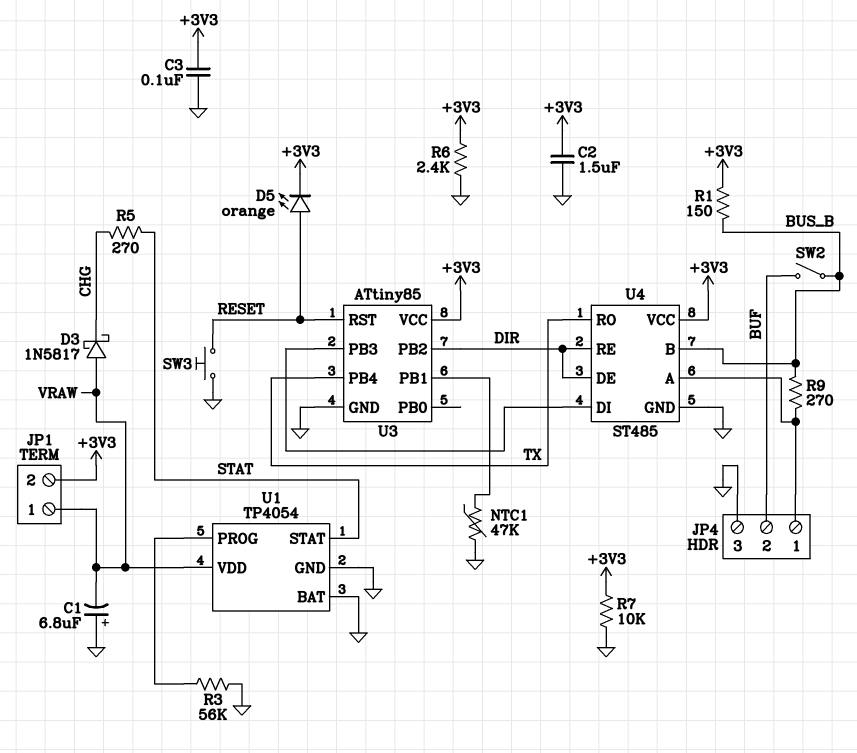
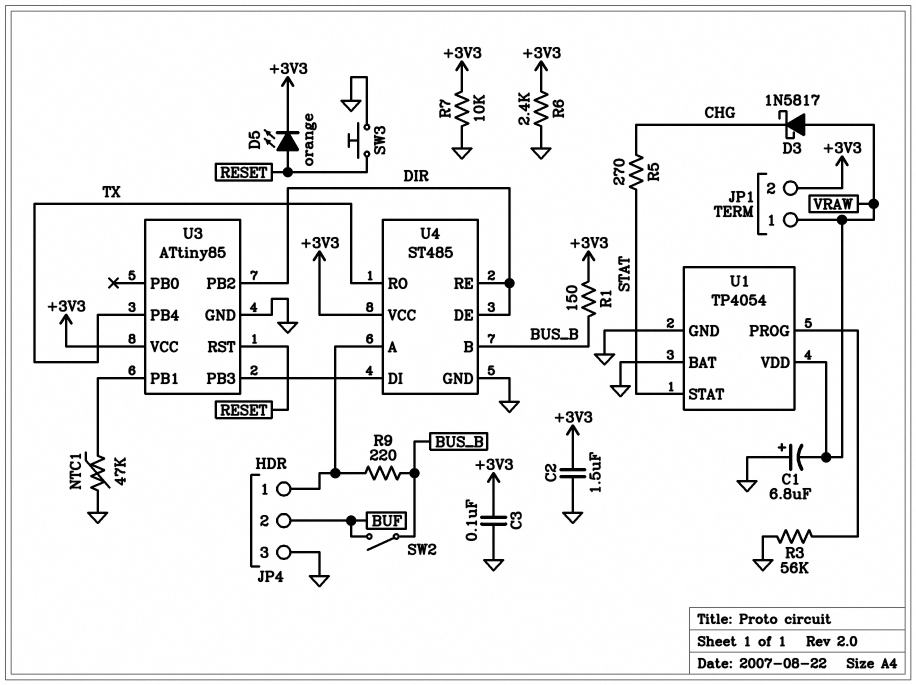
R9: 270 (BUS_B, JP4/1) -> 220 (BUS_B, JP4/1)

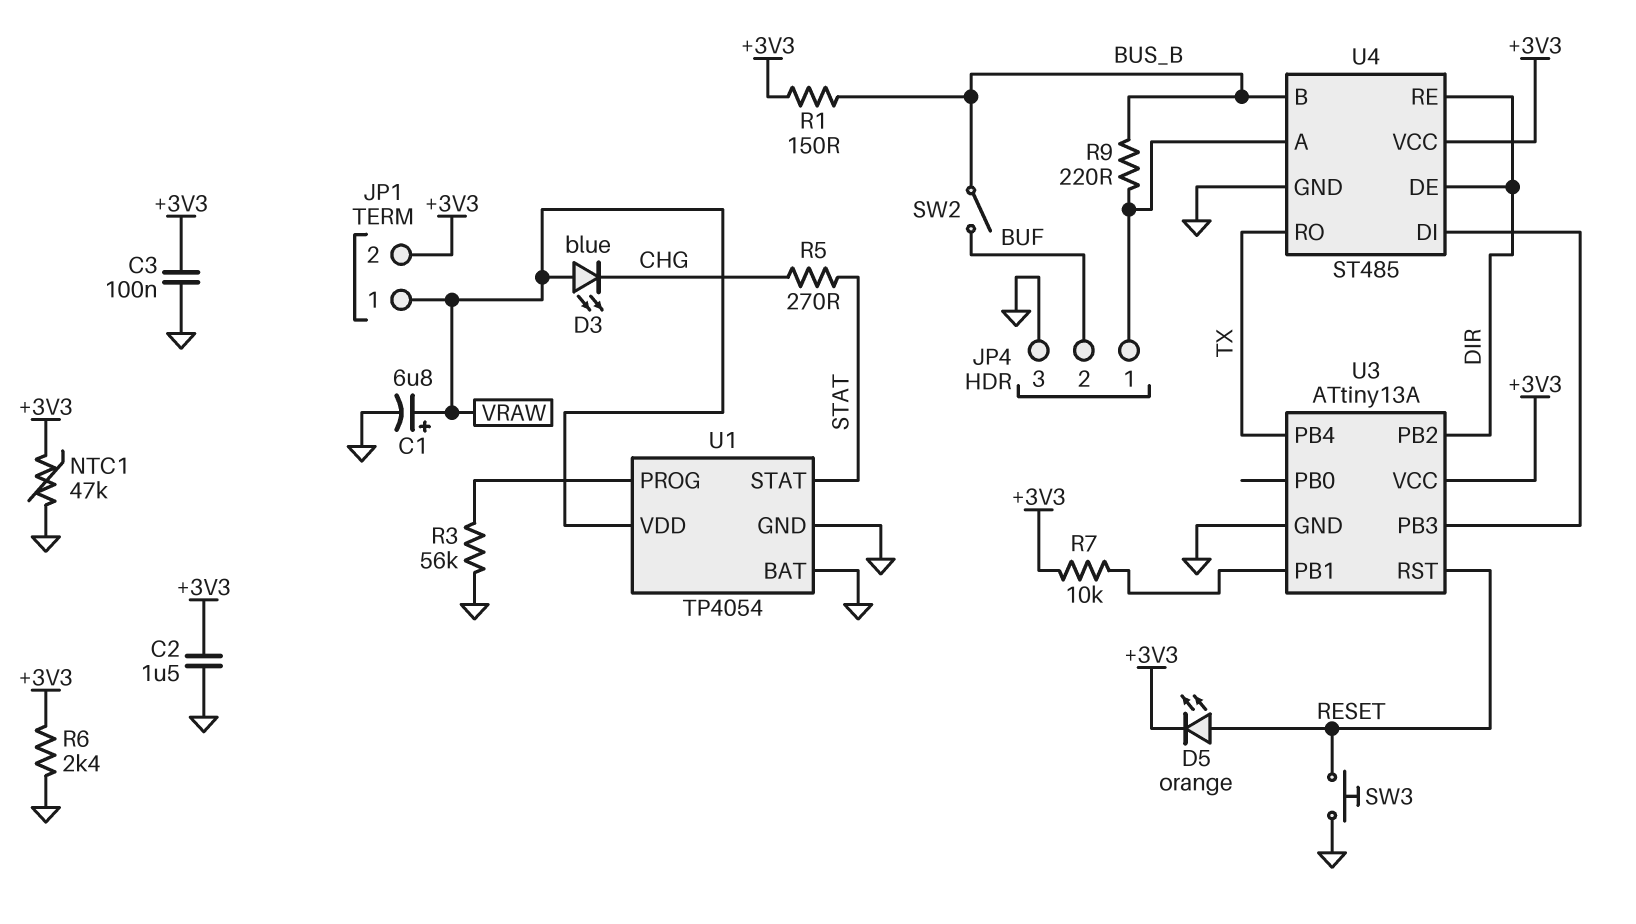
C1: 6.8uF (plus GND, minus VRAW) -> 6.8uF (plus VRAW, minus GND)
D3: schottky 1N5817 (A VRAW, K CHG) -> LED blue (A VRAW, K CHG)
NTC1: 47k (GND, U3/PB1) -> 47k (+3V3, GND)
R7: 10k (+3V3, GND) -> 10k (+3V3, U3/PB1)
U3: ATtiny85 -> ATtiny13A

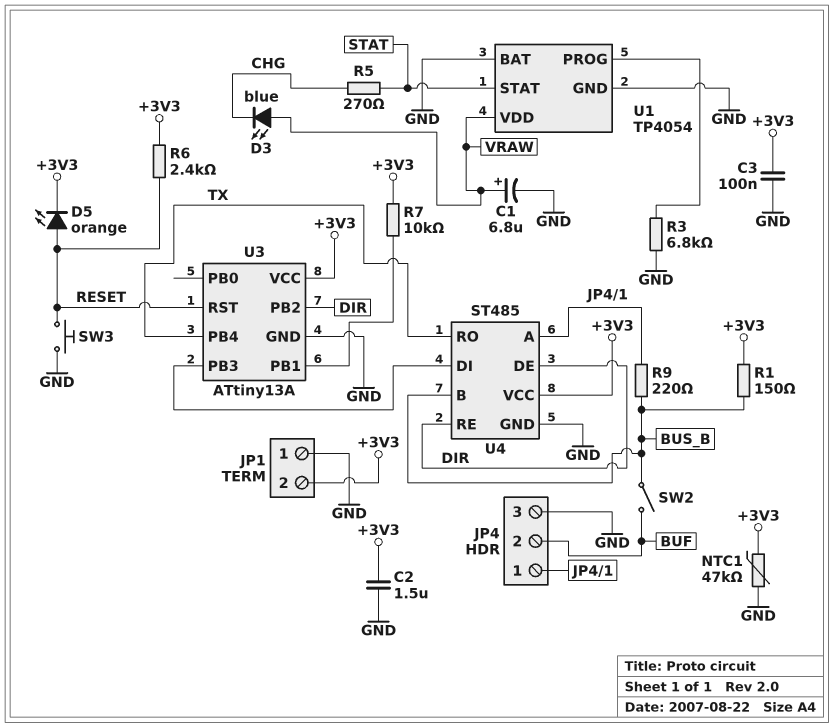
JP1 pin 1: VRAW -> GND
R3: 56k (GND, U1/PROG) -> 6.8k (GND, U1/PROG)
R6: 2.4k (+3V3, GND) -> 2.4k (+3V3, RESET)

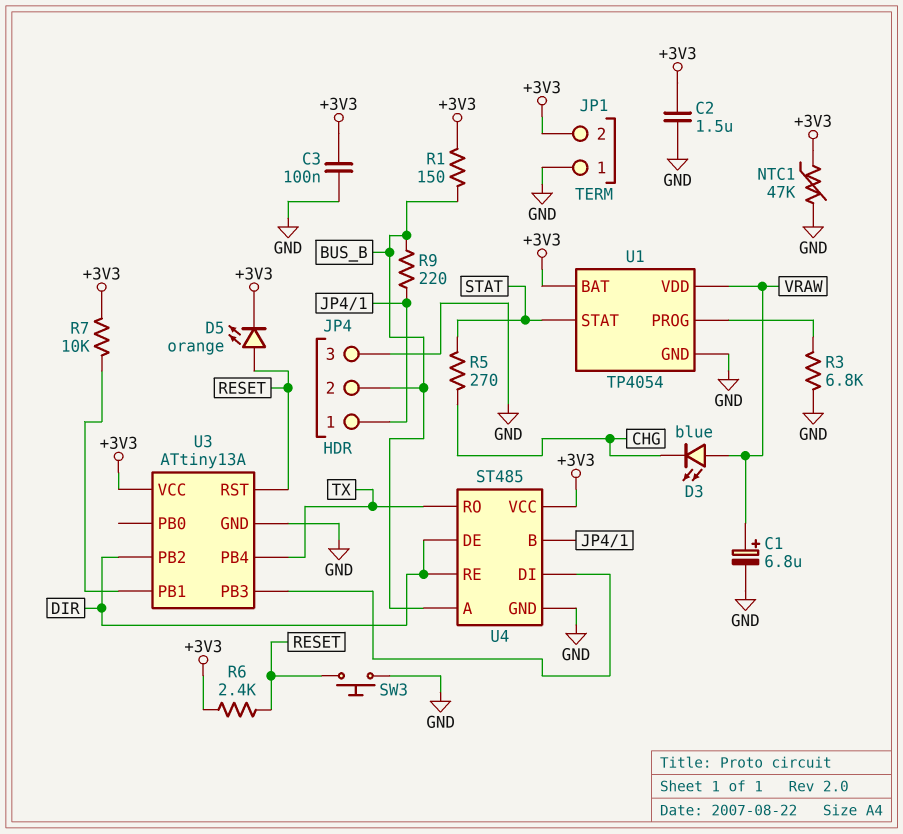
JP4 pin 2: BUF -> BUS_B
SW2: switch (BUF, BUS_B) -> none
U1 pin BAT: GND -> +3V3
U4 pin A: JP4/1 -> BUS_B
U4 pin B: BUS_B -> JP4/1

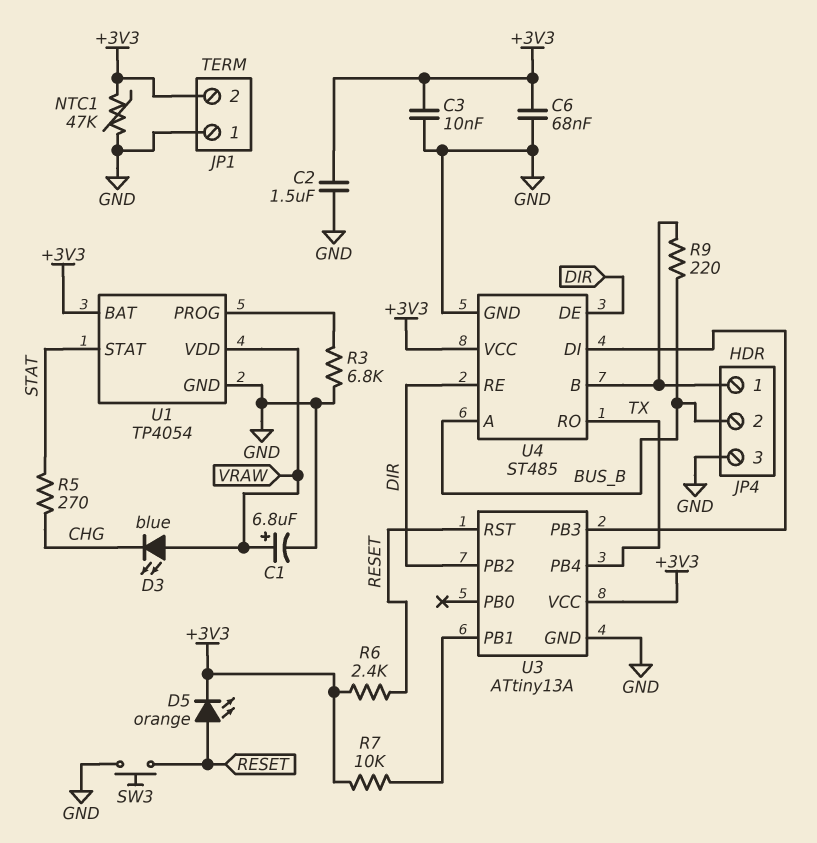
C3: 100nF (+3V3, GND) -> 10nF (+3V3, GND)
C6: none -> 68nF (+3V3, GND)
R1: 150 (+3V3, BUS_B) -> none

